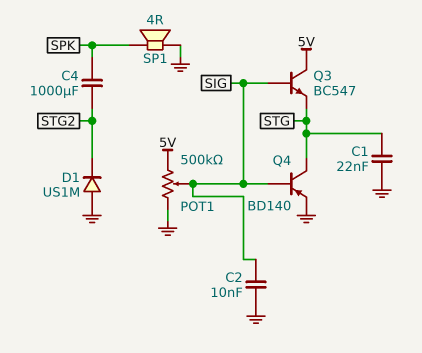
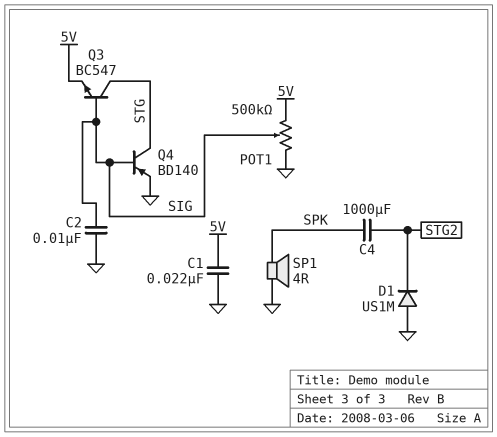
C1: 22nF (GND, STG) -> 22nF (5V, GND)
Q3: NPN BC547 (B SIG, C 5V, E STG) -> NPN BC547 (B SIG, C STG, E 5V)

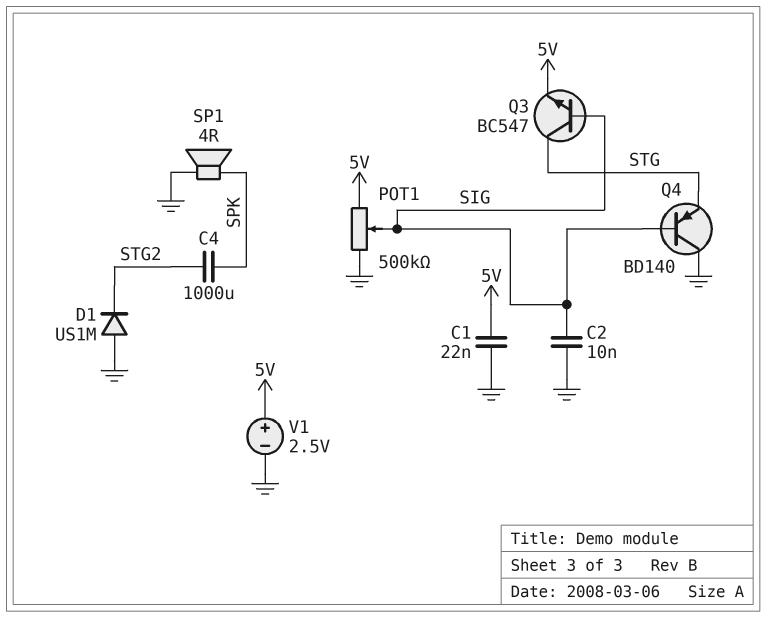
Q4: PNP BD140 (B SIG, C STG, E GND) -> PNP BD140 (B SIG, C GND, E STG)
V1: none -> 2.5V (plus 5V, minus GND)

